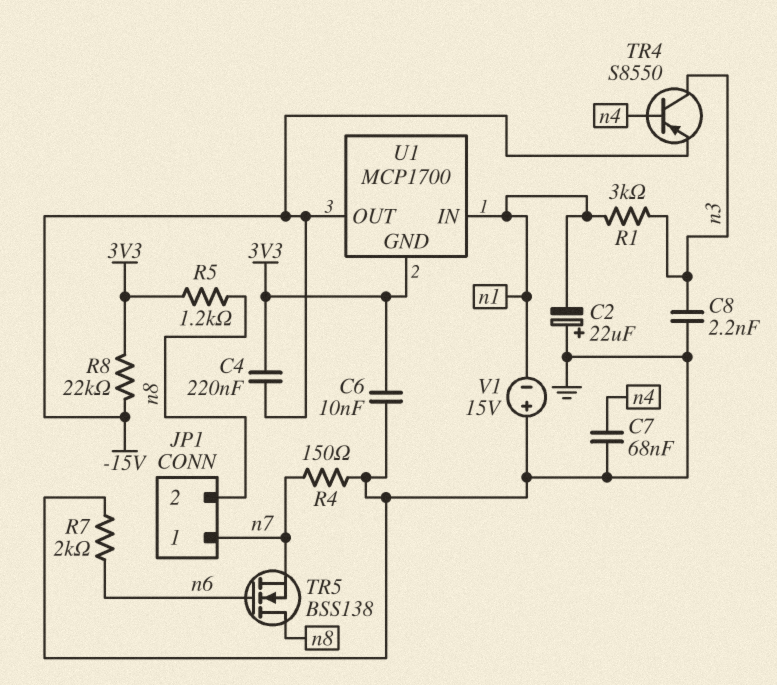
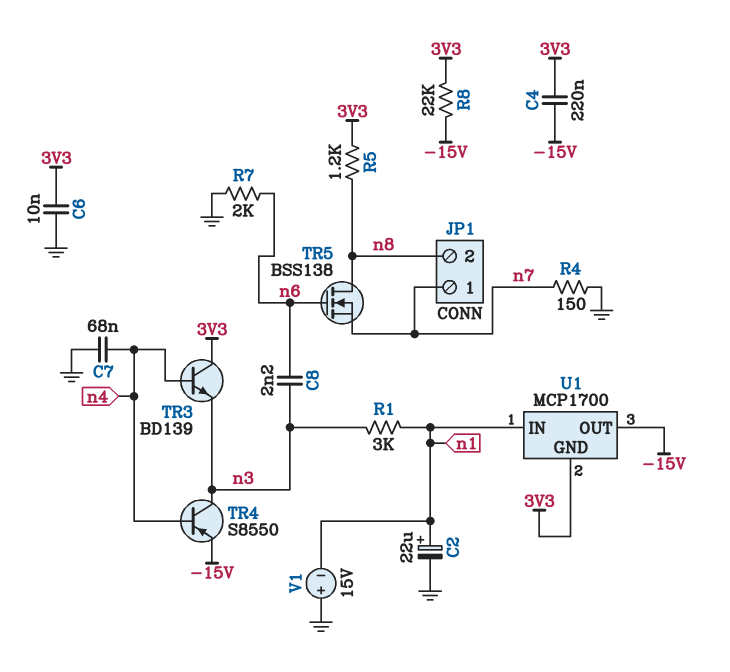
C2: 22uF (plus GND, minus n1) -> 22uF (plus n1, minus GND)
C8: 2.2nF (GND, n3) -> 2.2nF (n3, n6)
TR3: none -> NPN BD139 (B n4, C 3V3, E n3)

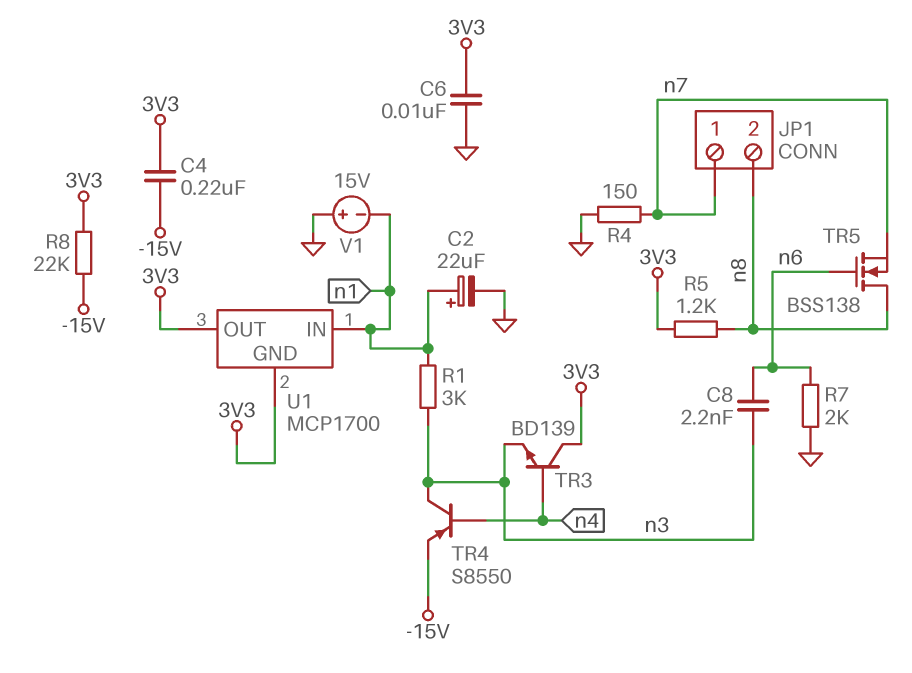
C7: 68nF (GND, n4) -> none
U1 pin OUT: -15V -> 3V3

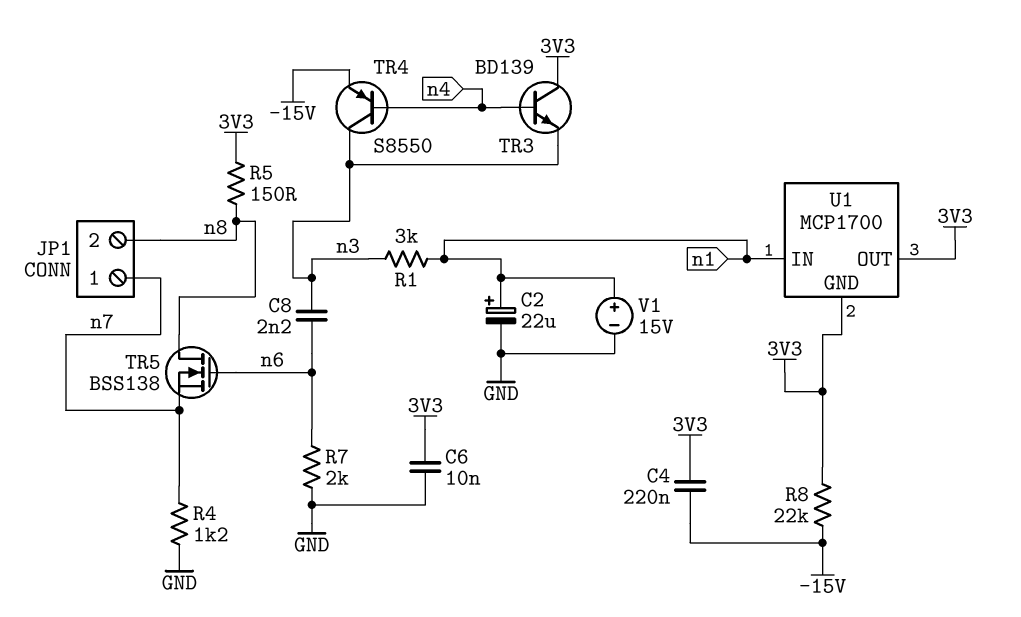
R4: 150 (GND, n7) -> 1.2k (GND, n7)
R5: 1.2k (3V3, n8) -> 150 (3V3, n8)
V1: 15V (plus GND, minus n1) -> 15V (plus n1, minus GND)

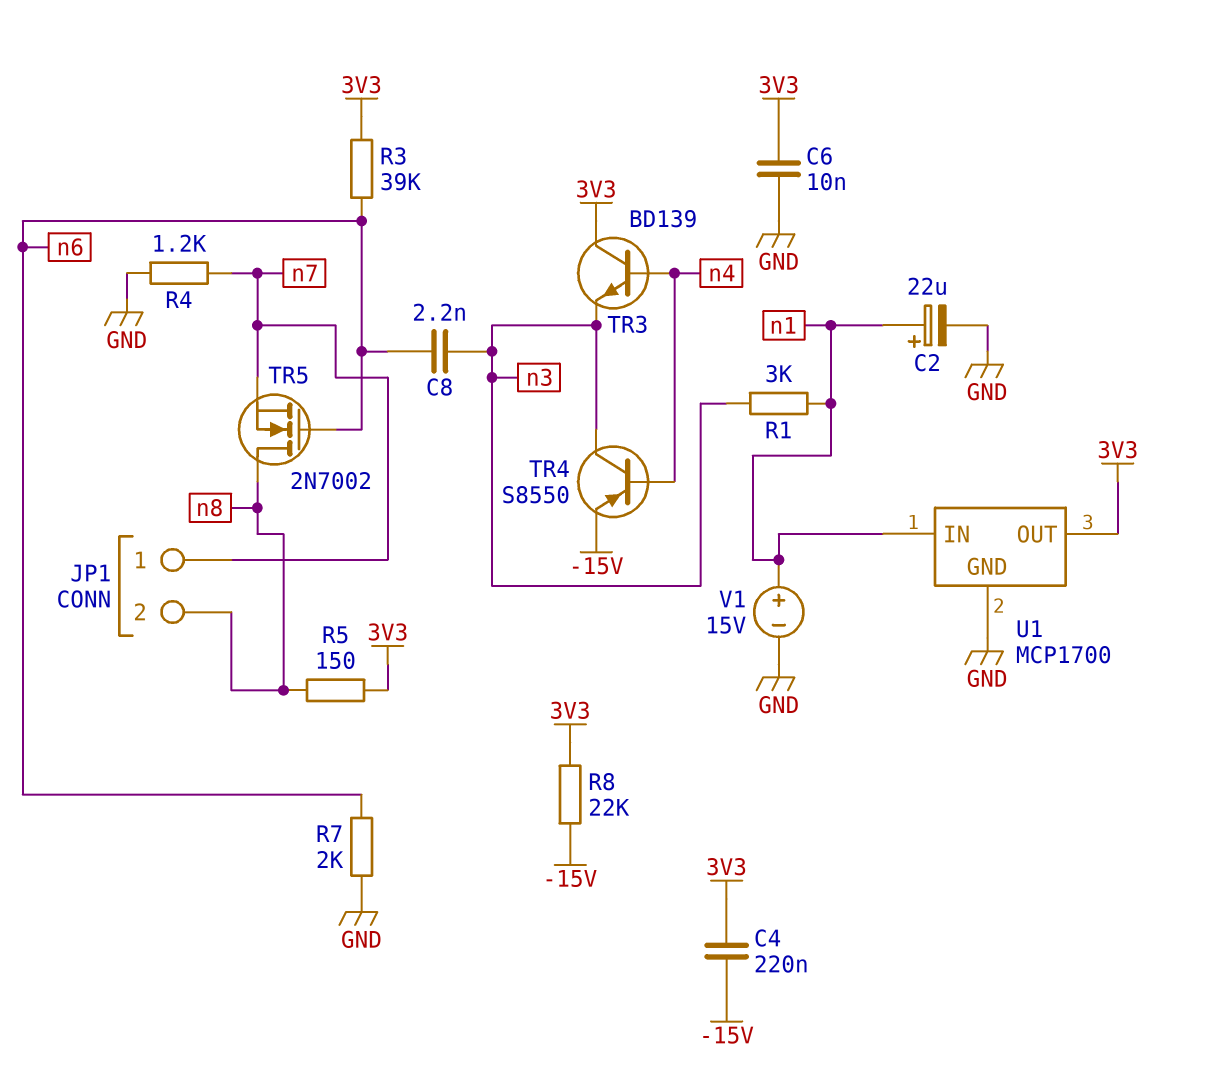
R3: none -> 39k (3V3, n6)
TR5: NMOS BSS138 (G n6, D n8, S n7) -> NMOS 2N7002 (G n6, D n8, S n7)
U1 pin GND: 3V3 -> GND

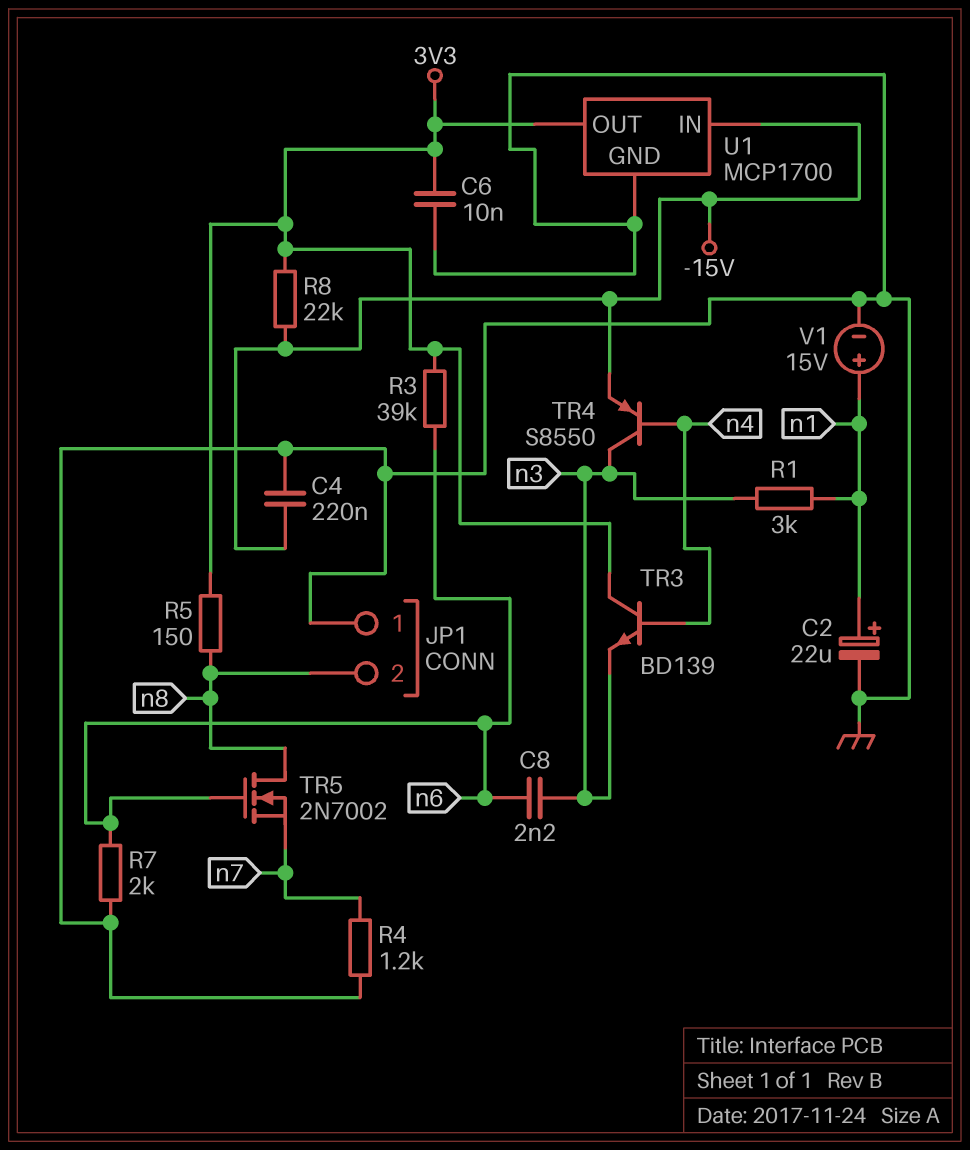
C4: 220nF (-15V, 3V3) -> 220nF (-15V, GND)
JP1 pin 1: n7 -> GND
U1 pin IN: n1 -> -15V

